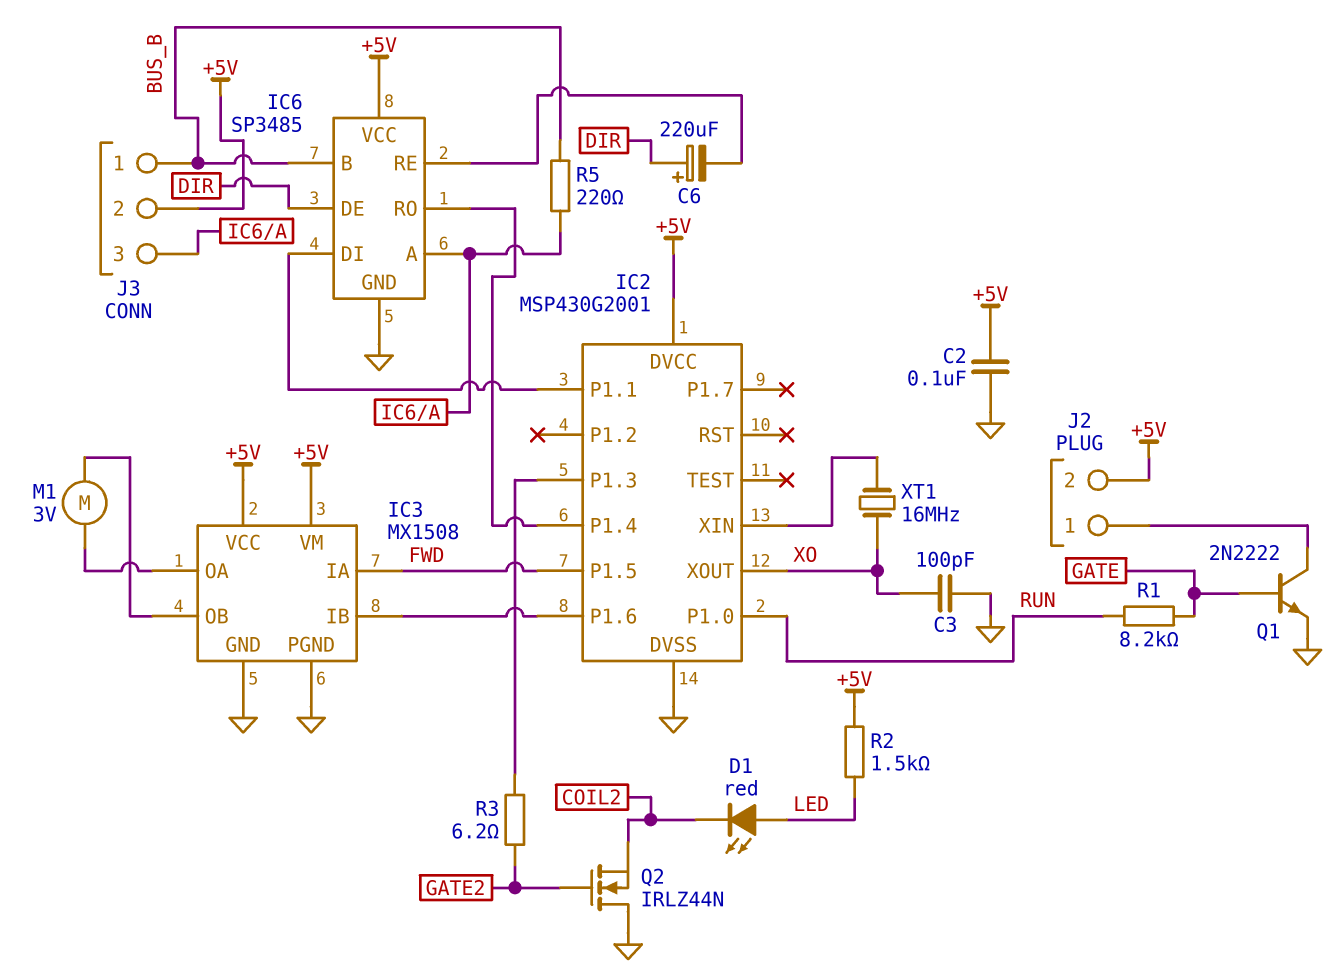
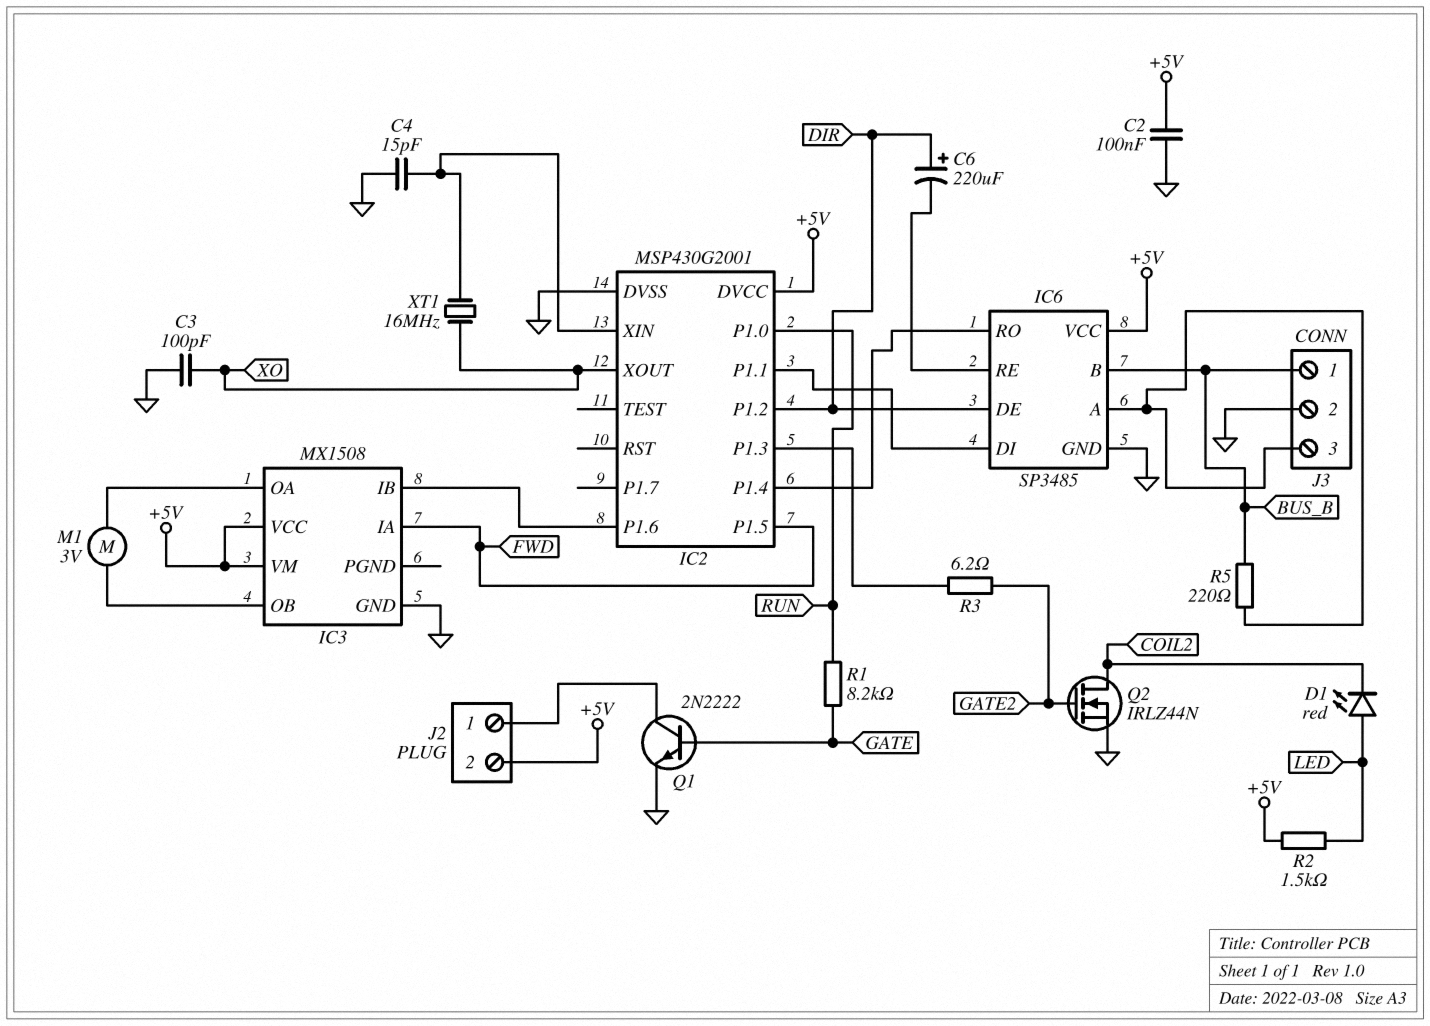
C4: none -> 15pF (GND, IC2/XIN)
IC2 pin P1.2: none -> DIR
IC3 pin PGND: GND -> none
J3 pin 2: +5V -> GND
Q2: NMOS IRLZ44N (G GATE2, D GND, S COIL2) -> NMOS IRLZ44N (G GATE2, D COIL2, S GND)

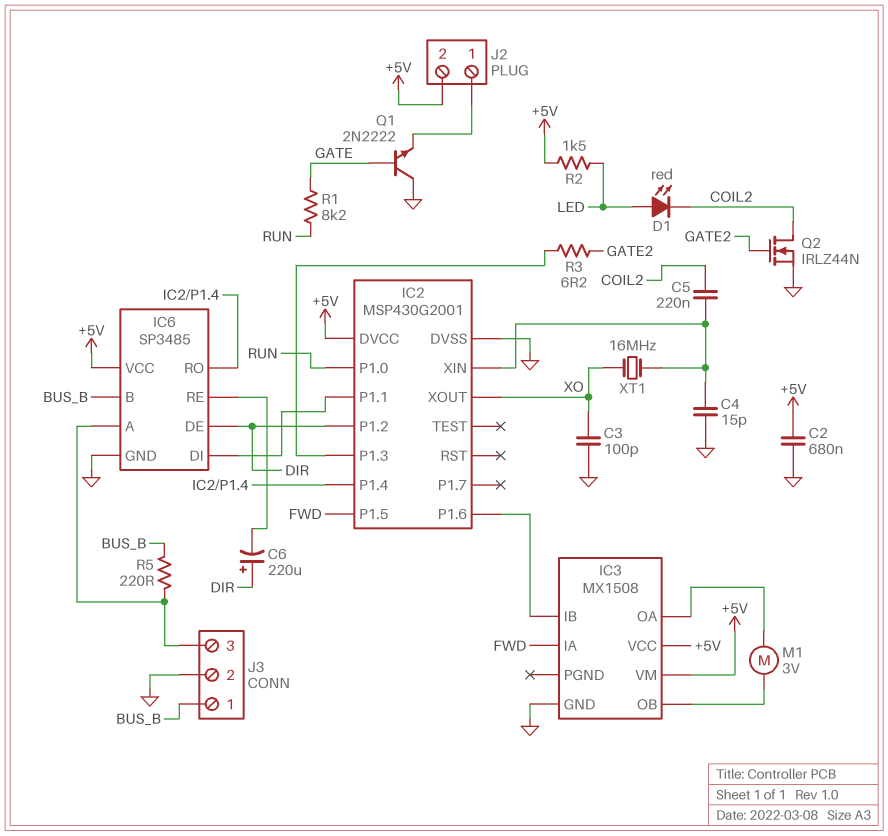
C2: 100nF (+5V, GND) -> 680nF (+5V, GND)
C5: none -> 220nF (COIL2, IC2/XIN)
Q1: NPN 2N2222 (B GATE, C J2/1, E GND) -> NPN 2N2222 (B GATE, C GND, E J2/1)

